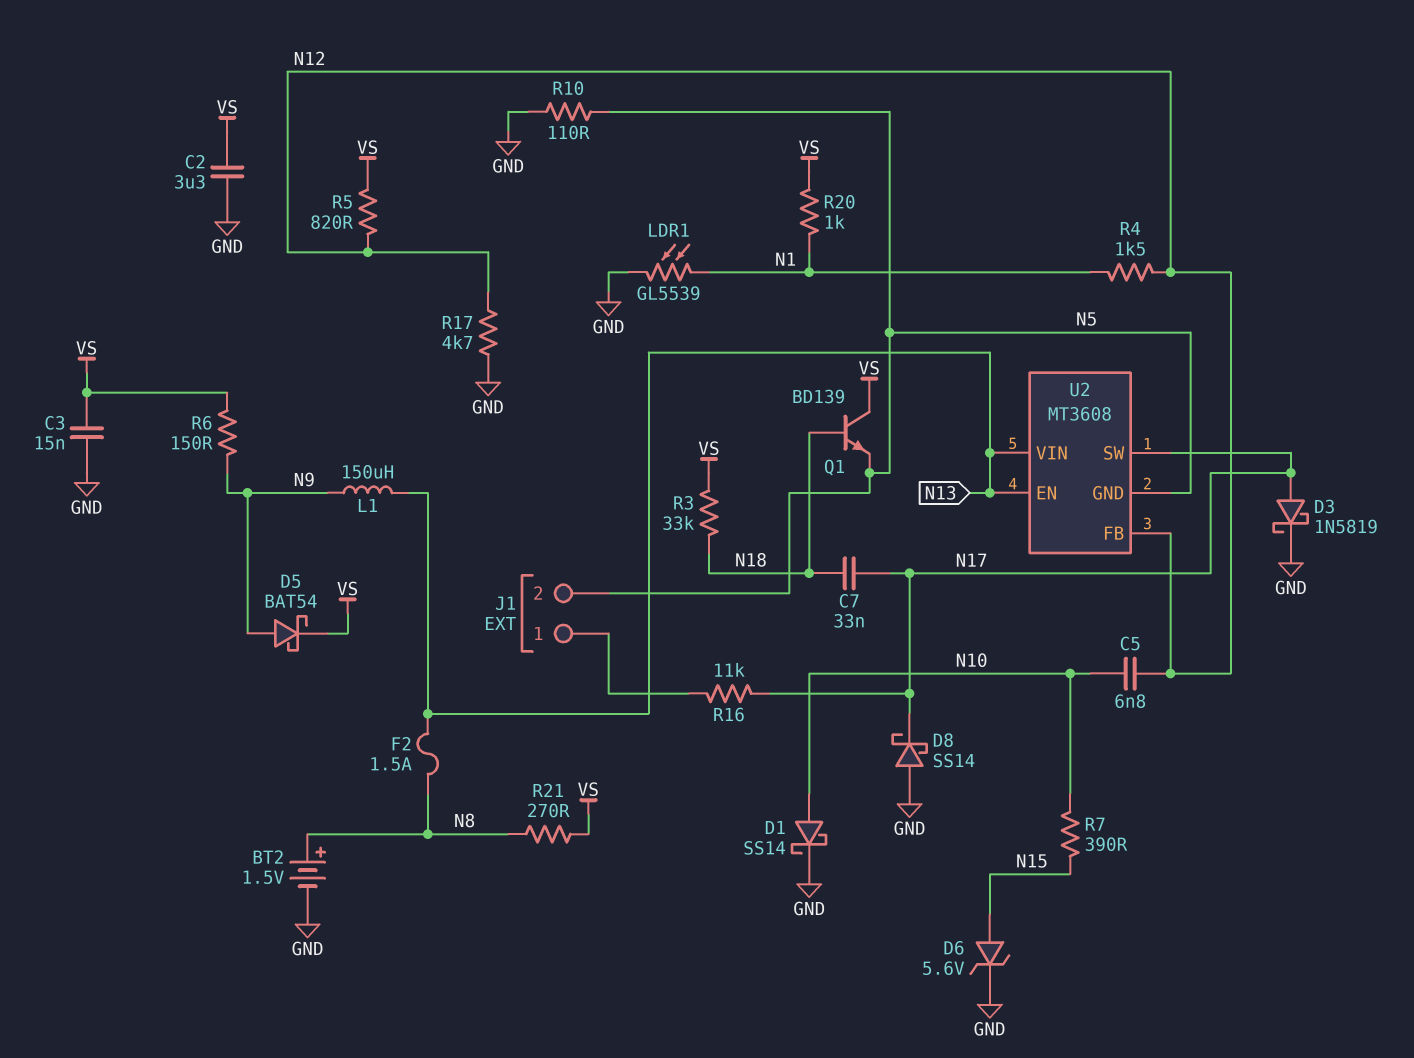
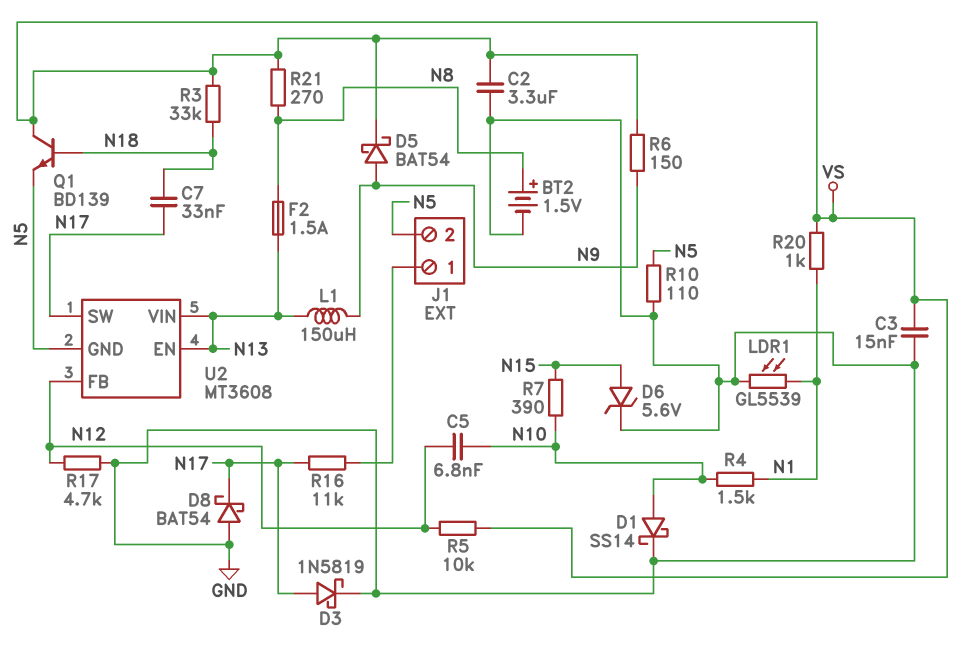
D8: schottky SS14 (A GND, K N17) -> schottky BAT54 (A GND, K N17)
R4: 1.5k (N1, N12) -> 1.5k (N1, N10)
R5: 820 (N12, VS) -> 10k (N12, VS)

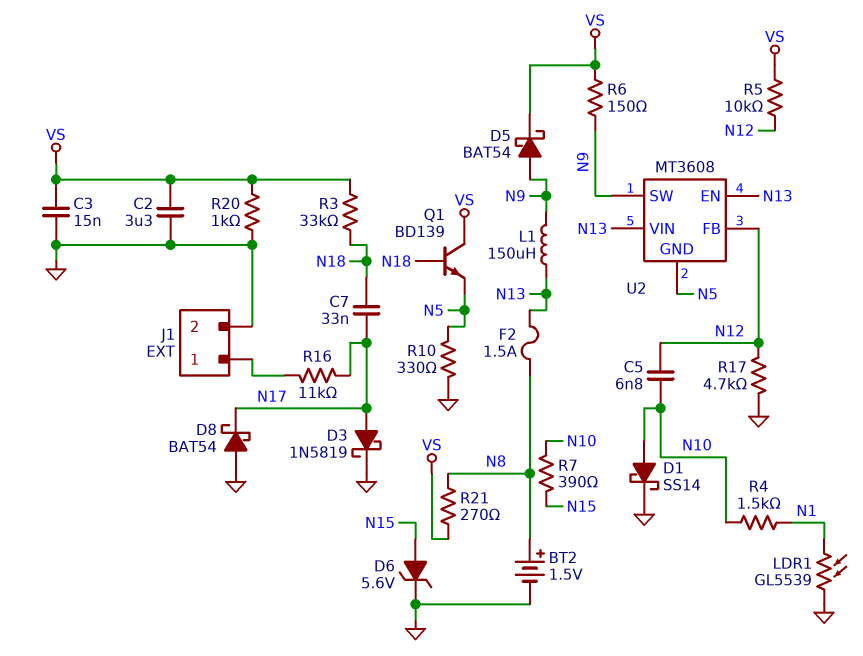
J1 pin 2: N5 -> GND
R10: 110 (GND, N5) -> 330 (GND, N5)
R20: 1k (N1, VS) -> 1k (GND, VS)
U2 pin SW: N17 -> N9

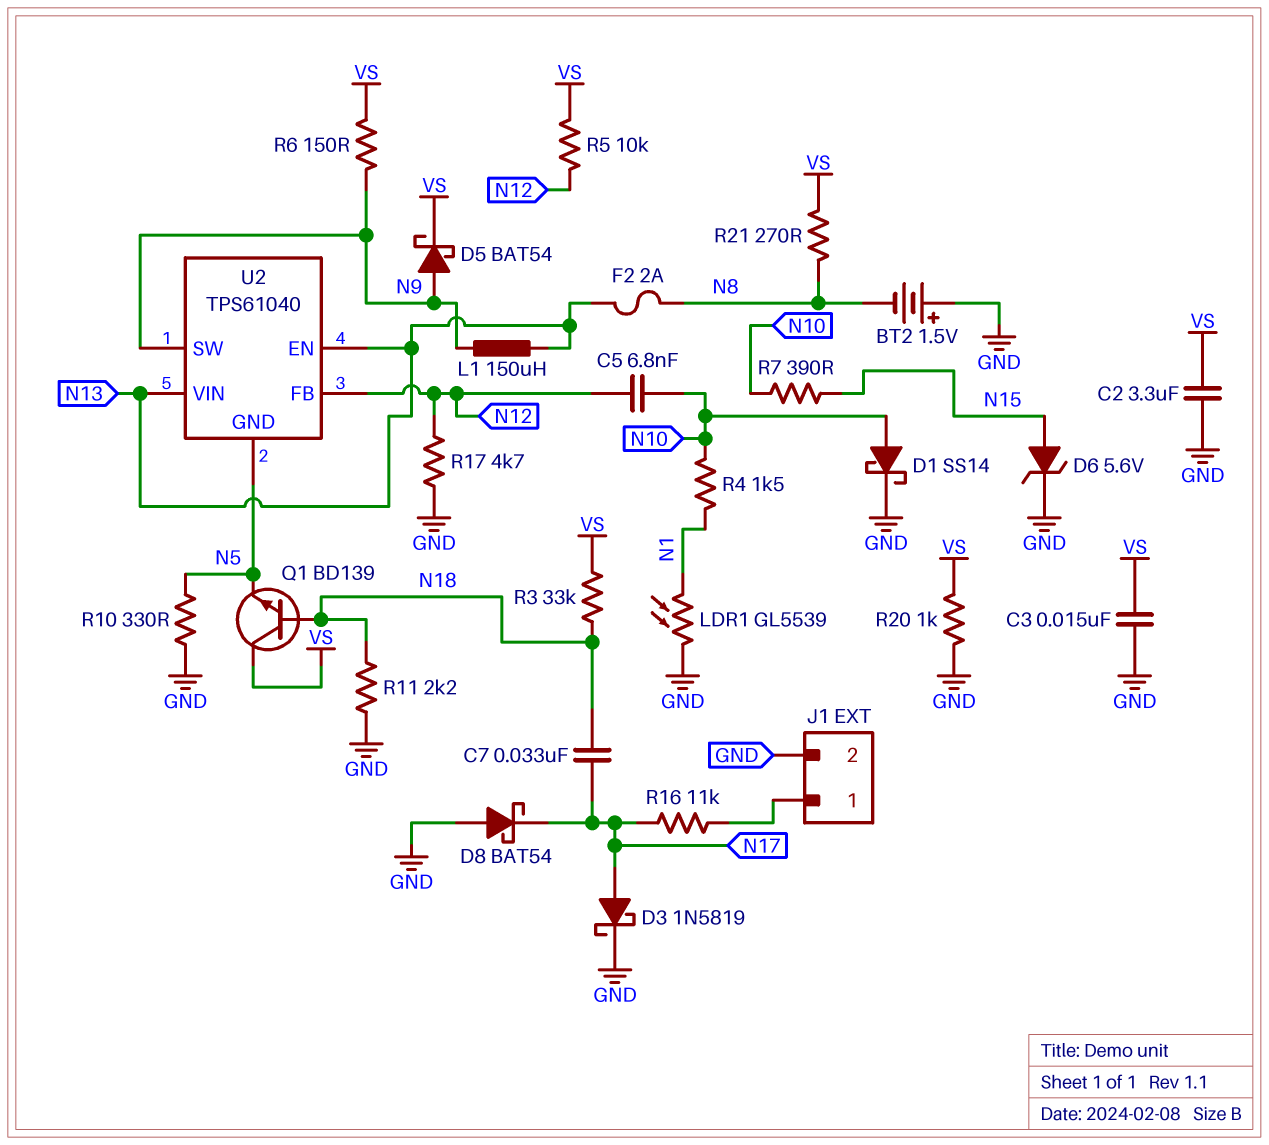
BT2: 1.5V (plus N8, minus GND) -> 1.5V (plus GND, minus N8)
F2: 1.5A (N8, N13) -> 2A (N8, N13)
R11: none -> 2.2k (GND, N18)
U2: MT3608 -> TPS61040

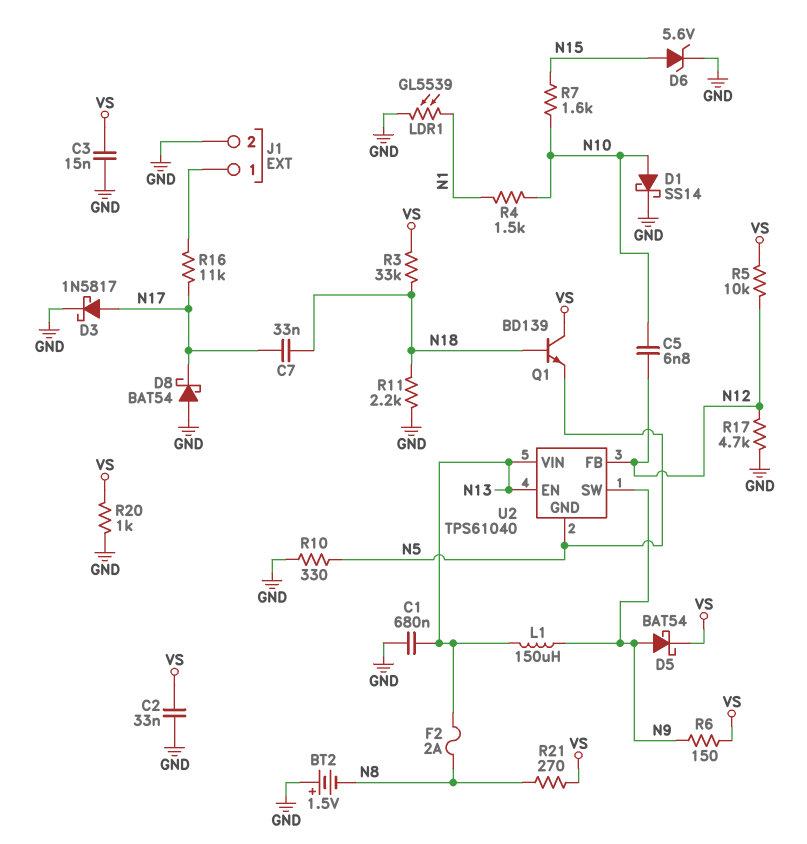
C1: none -> 680nF (GND, N13)
C2: 3.3uF (GND, VS) -> 33nF (GND, VS)
D3: schottky 1N5819 (A N17, K GND) -> schottky 1N5817 (A N17, K GND)
R7: 390 (N10, N15) -> 1.6k (N10, N15)

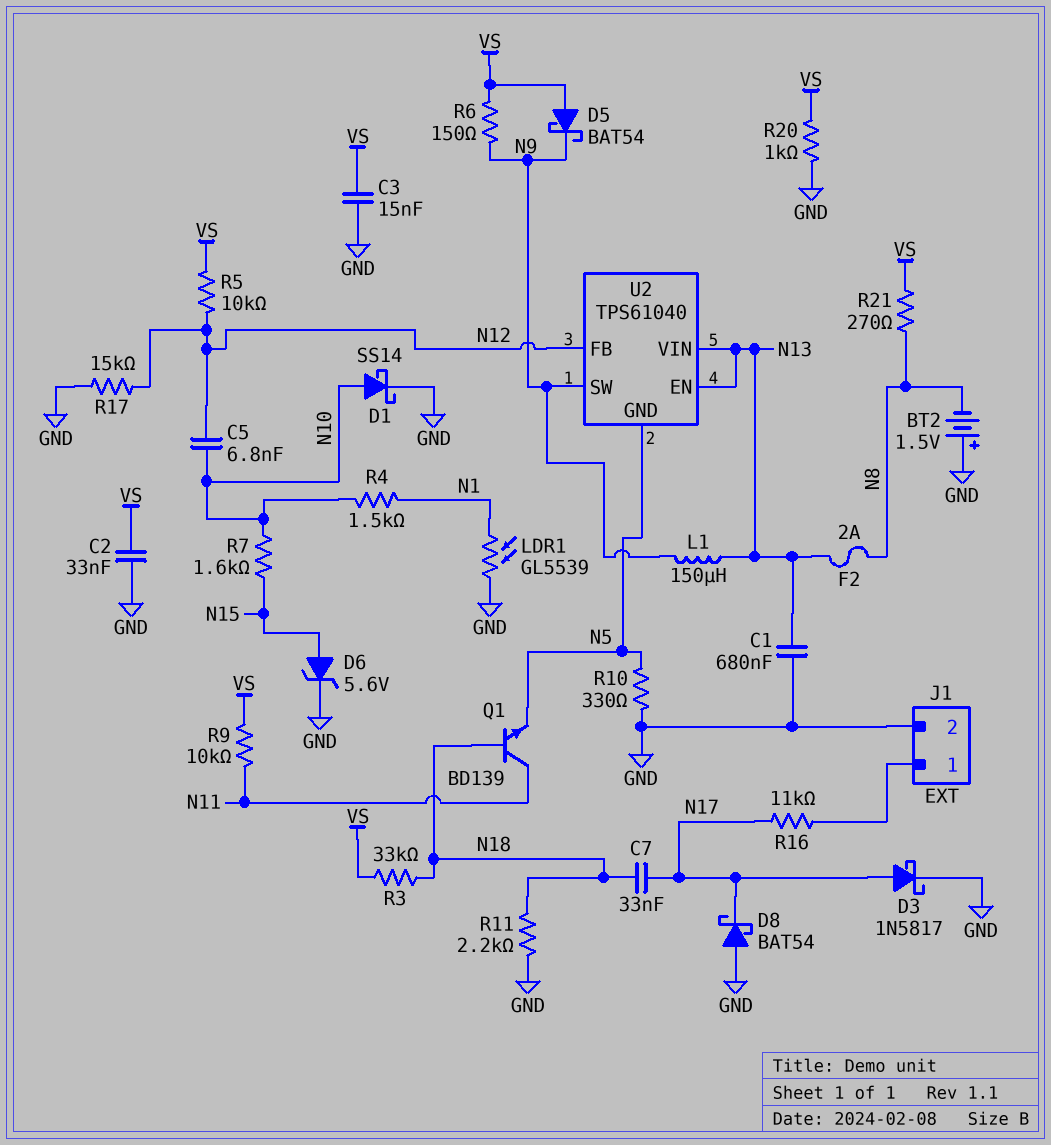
D5: schottky BAT54 (A N9, K VS) -> schottky BAT54 (A VS, K N9)
Q1: NPN BD139 (B N18, C VS, E N5) -> NPN BD139 (B N18, C N11, E N5)
R9: none -> 10k (N11, VS)
R17: 4.7k (GND, N12) -> 15k (GND, N12)

